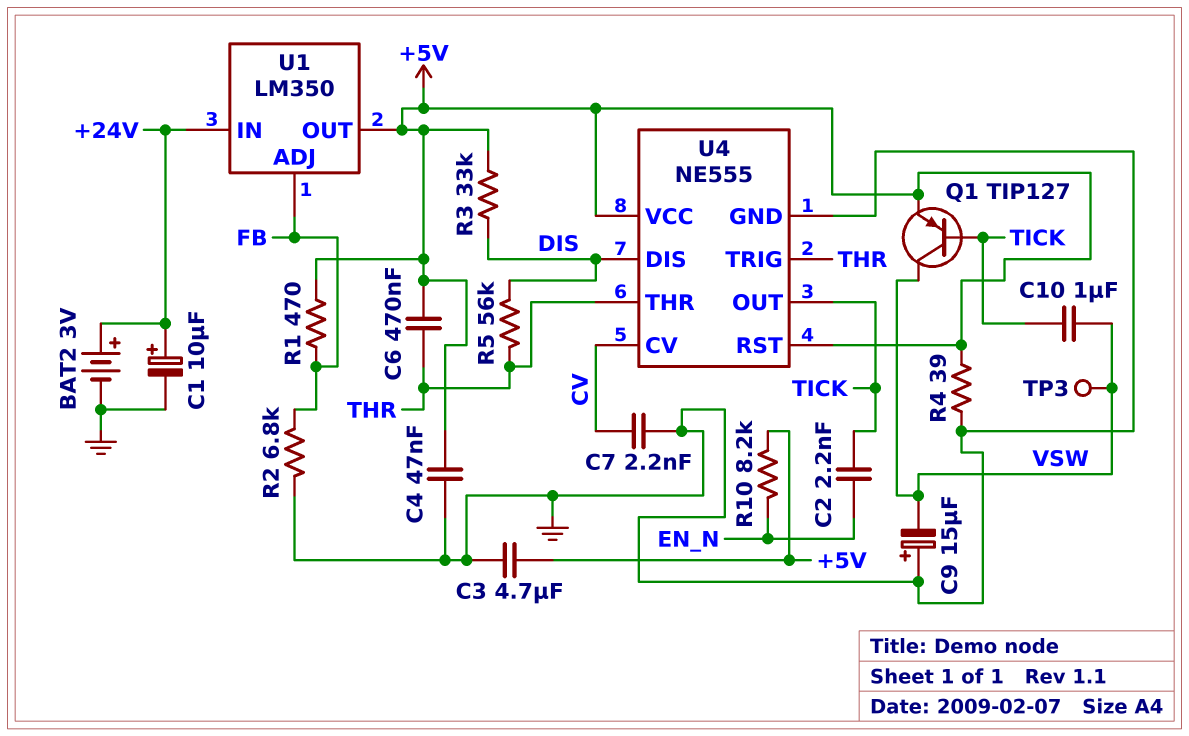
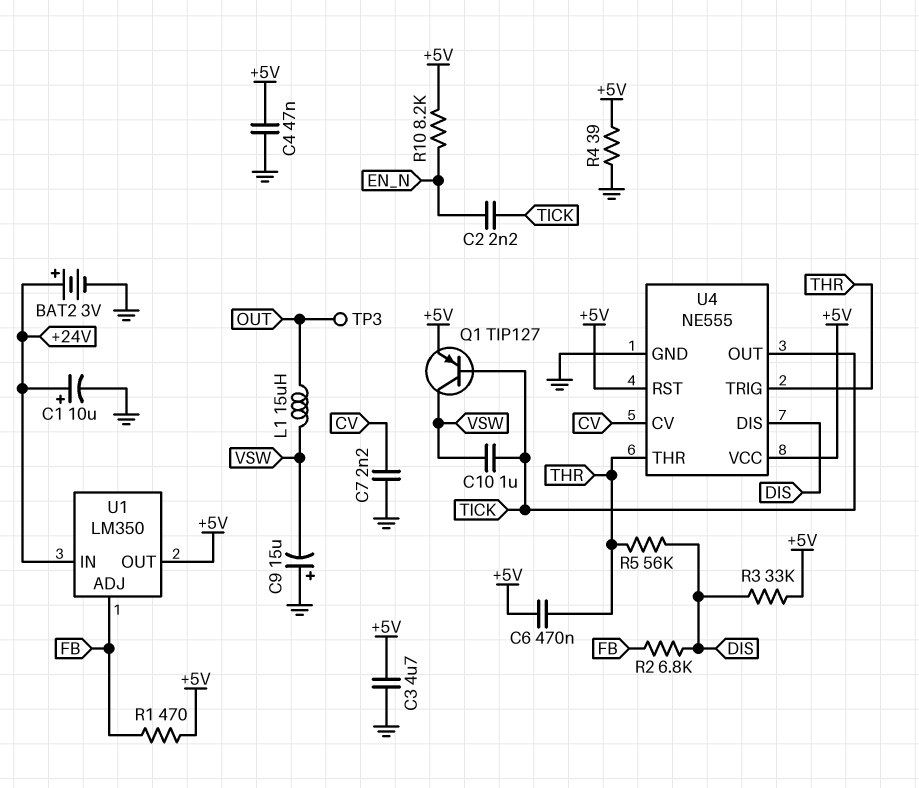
L1: none -> 15uH (OUT, VSW)
R2: 6.8k (FB, GND) -> 6.8k (DIS, FB)
TP3: test point (VSW) -> test point (OUT)

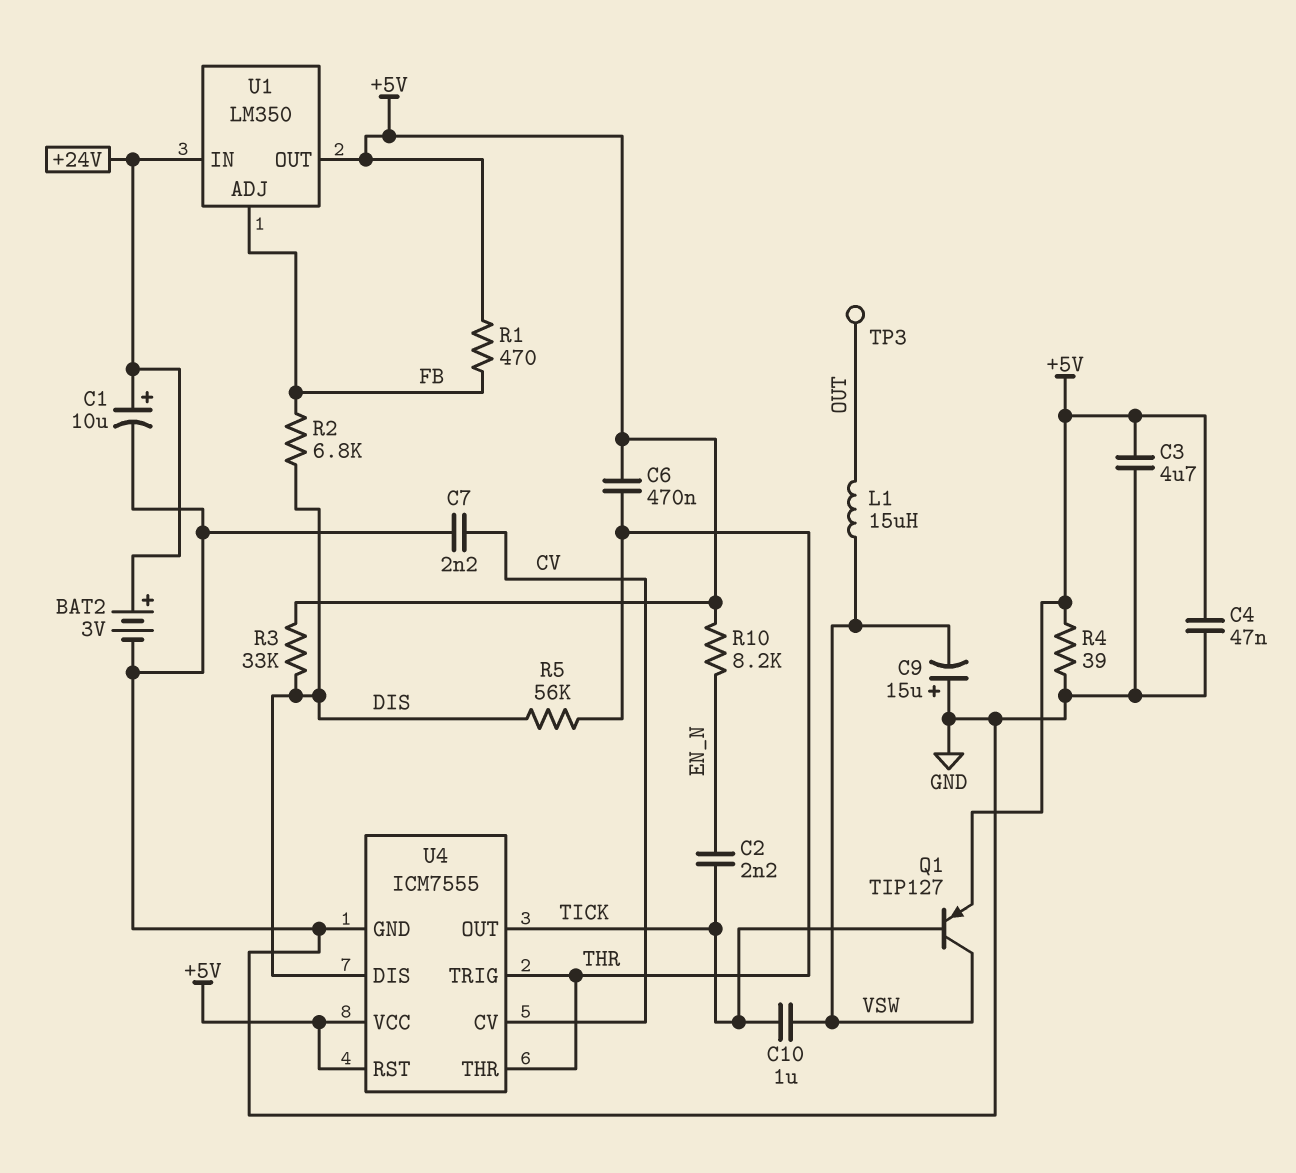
U4: NE555 -> ICM7555

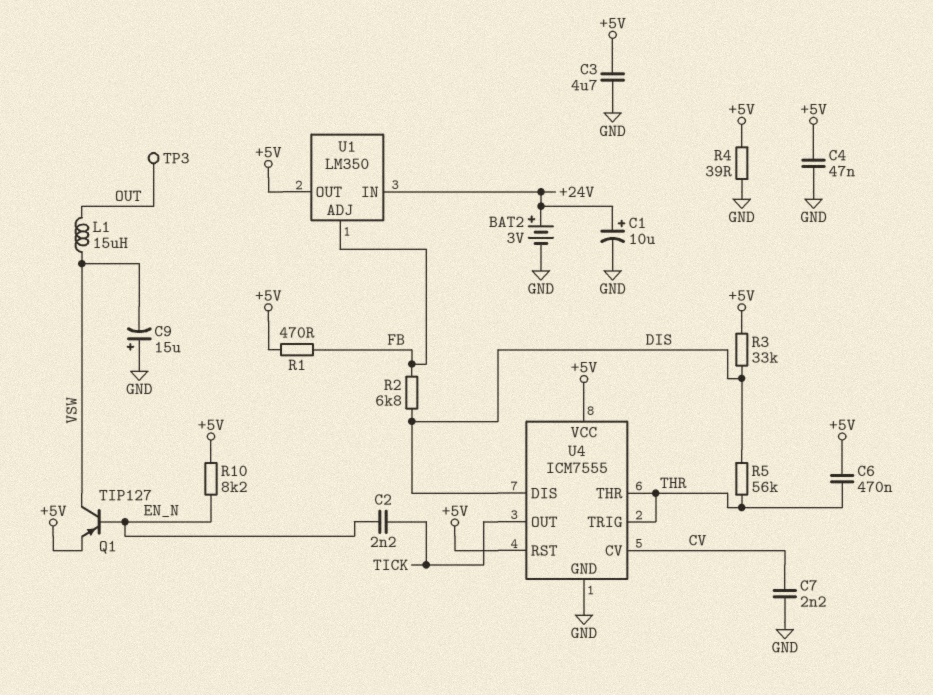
C10: 1uF (TICK, VSW) -> none
Q1: PNP TIP127 (B TICK, C VSW, E +5V) -> PNP TIP127 (B EN_N, C VSW, E +5V)

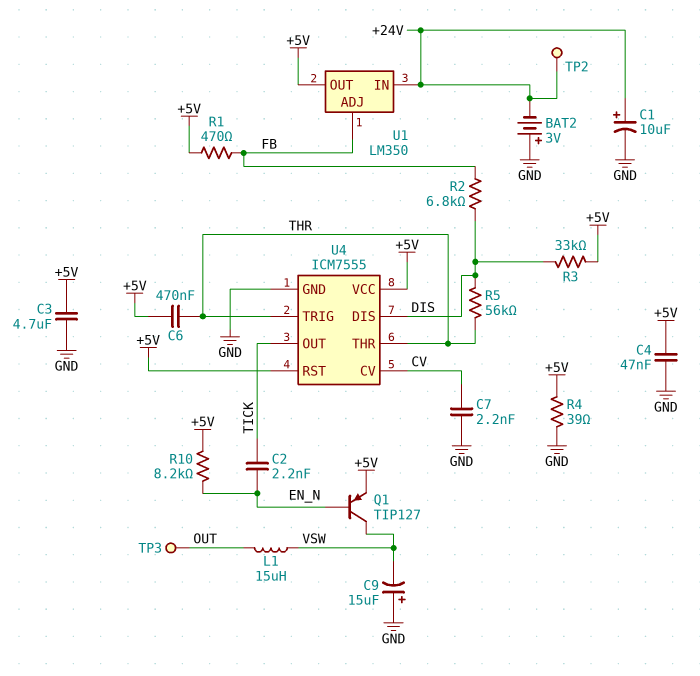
BAT2: 3V (plus +24V, minus GND) -> 3V (plus GND, minus +24V)
TP2: none -> test point (+24V)

